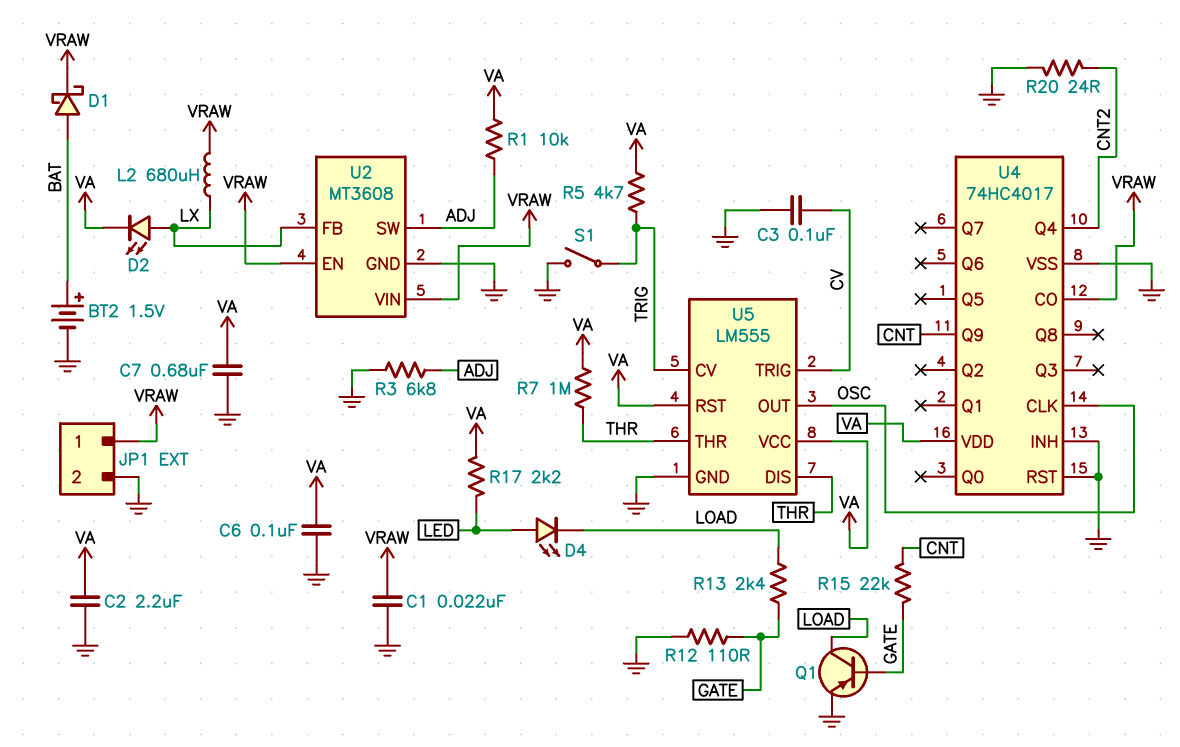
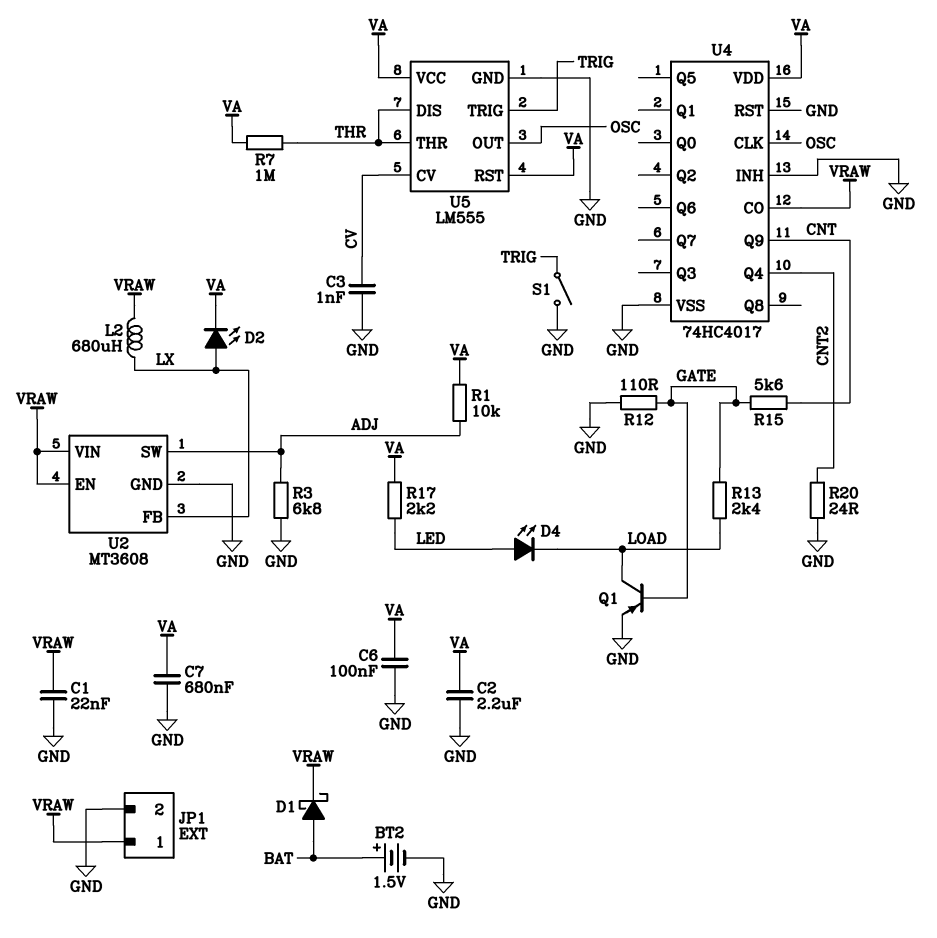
C3: 100nF (CV, GND) -> 1nF (CV, GND)
R5: 4.7k (TRIG, VA) -> none
R15: 22k (CNT, GATE) -> 5.6k (CNT, GATE)
U5 pin CV: TRIG -> CV
U5 pin TRIG: CV -> TRIG

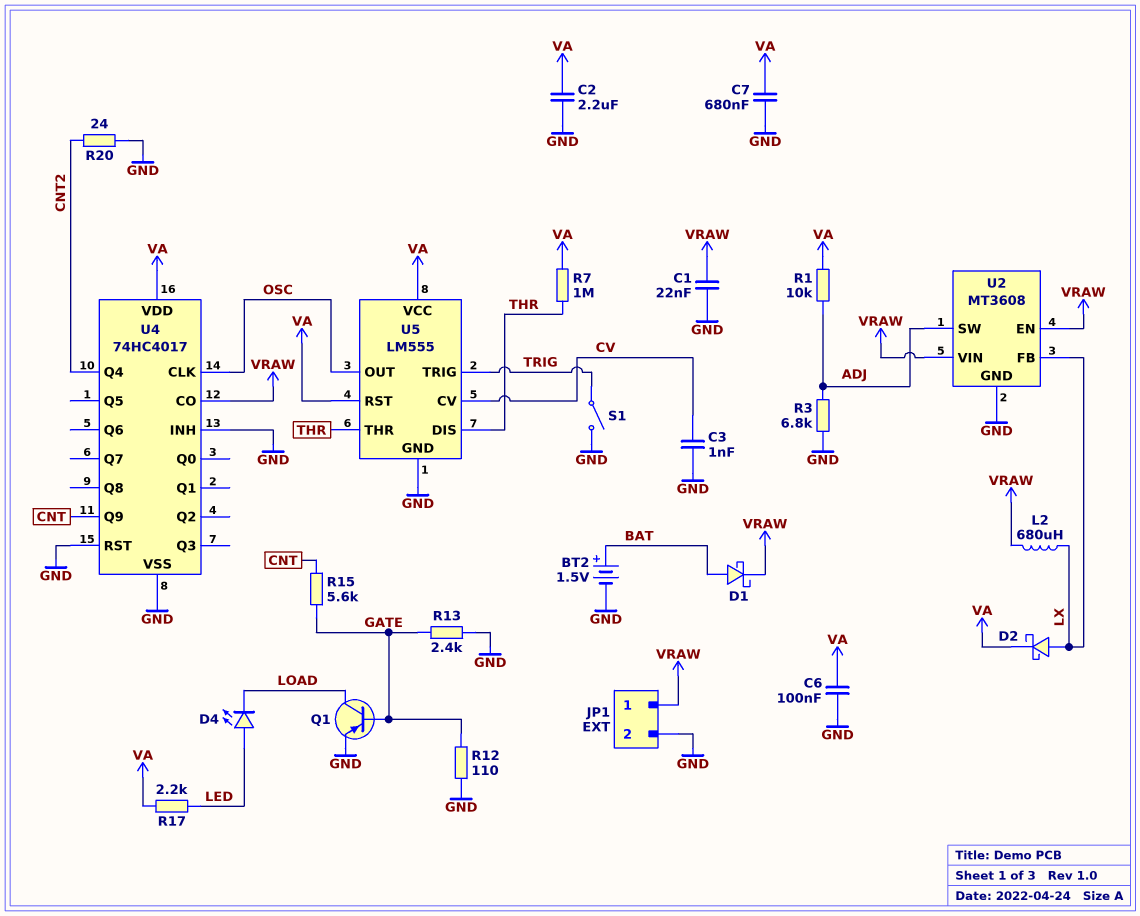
D2: LED (A LX, K VA) -> schottky (A LX, K VA)
R13: 2.4k (GATE, LOAD) -> 2.4k (GATE, GND)

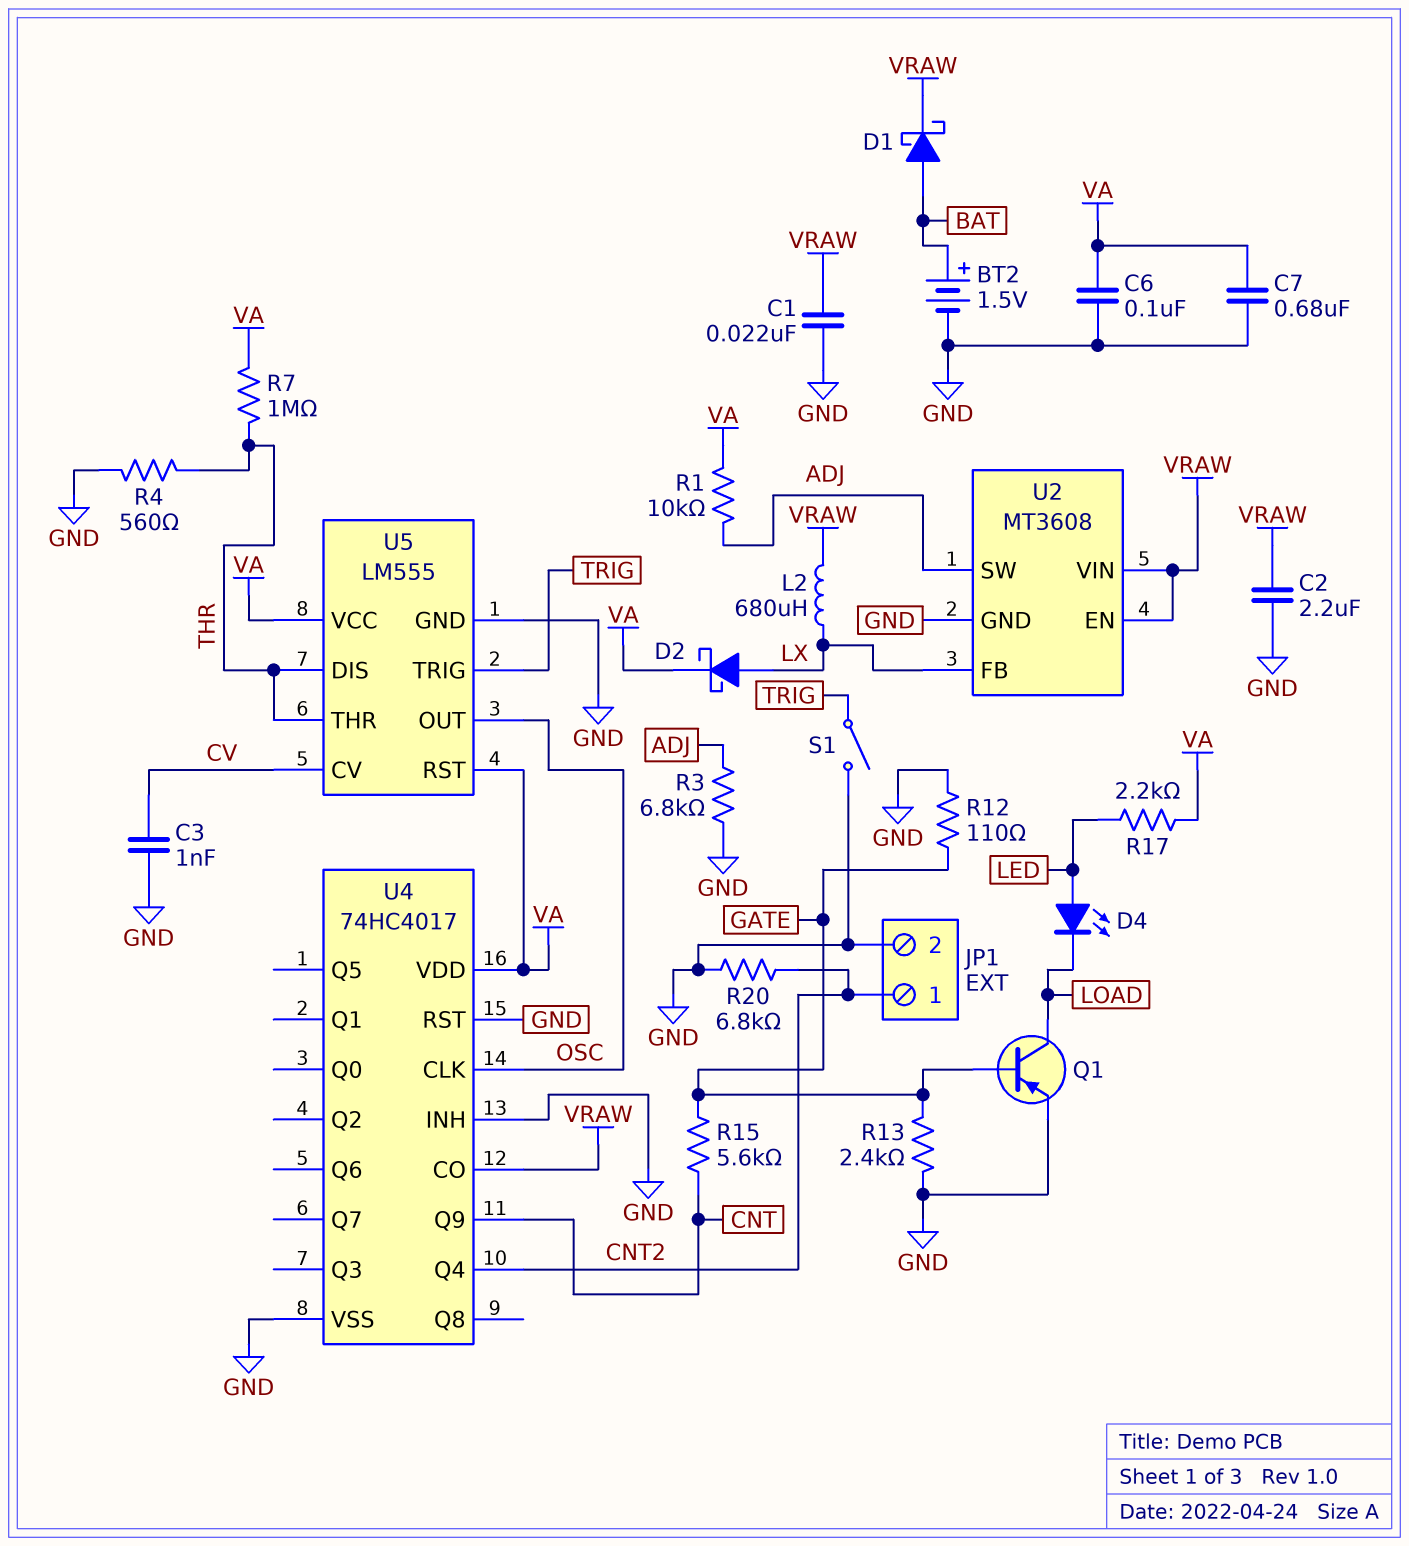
C2: 2.2uF (GND, VA) -> 2.2uF (GND, VRAW)
JP1 pin 1: VRAW -> CNT2
R4: none -> 560 (GND, THR)
R20: 24 (CNT2, GND) -> 6.8k (CNT2, GND)

